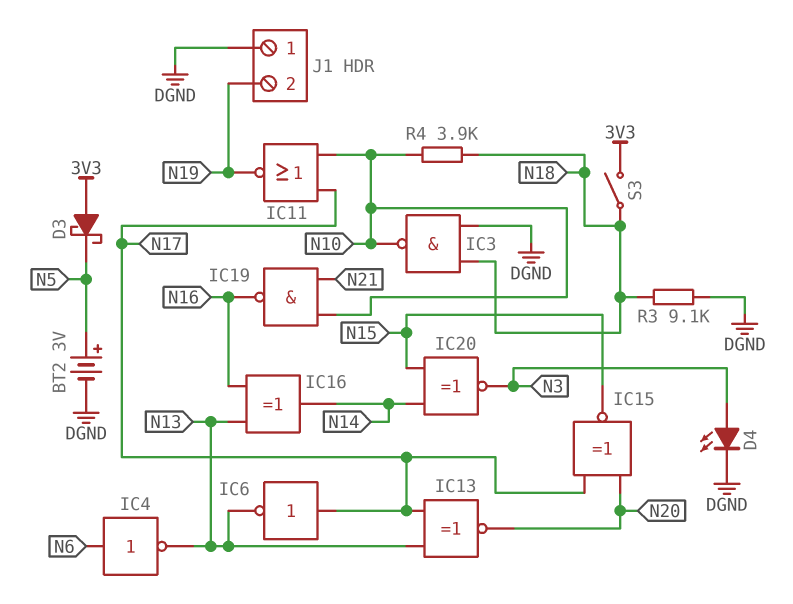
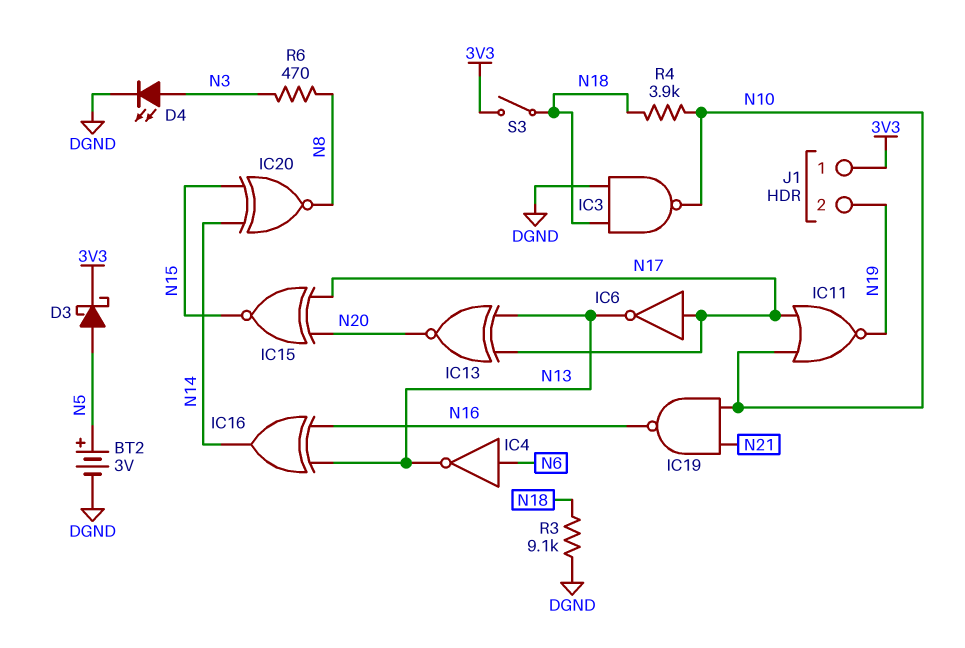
D3: schottky (A 3V3, K N5) -> schottky (A N5, K 3V3)
IC20: XNOR (in N14, in N15, out N3) -> XNOR (in N14, in N15, out N8)
J1 pin 1: DGND -> 3V3
R6: none -> 470 (N3, N8)

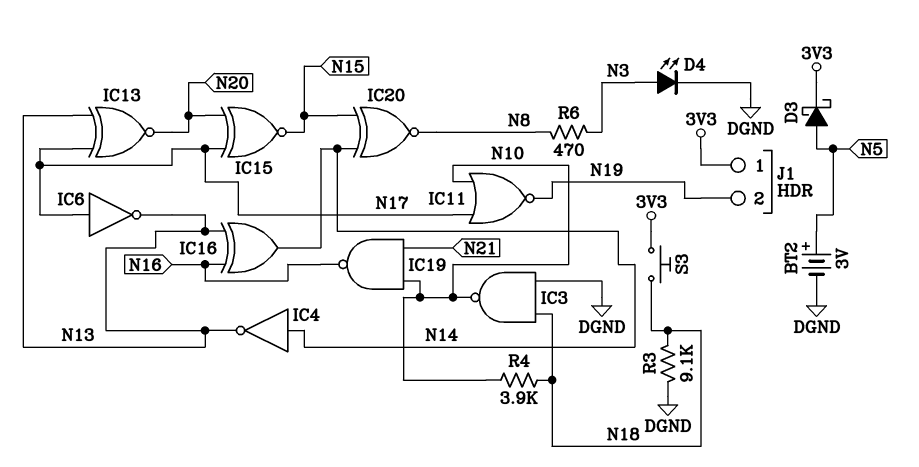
IC4: NOT (in N6, out N13) -> NOT (in N14, out N13)
S3: switch (3V3, N18) -> button (3V3, N18)

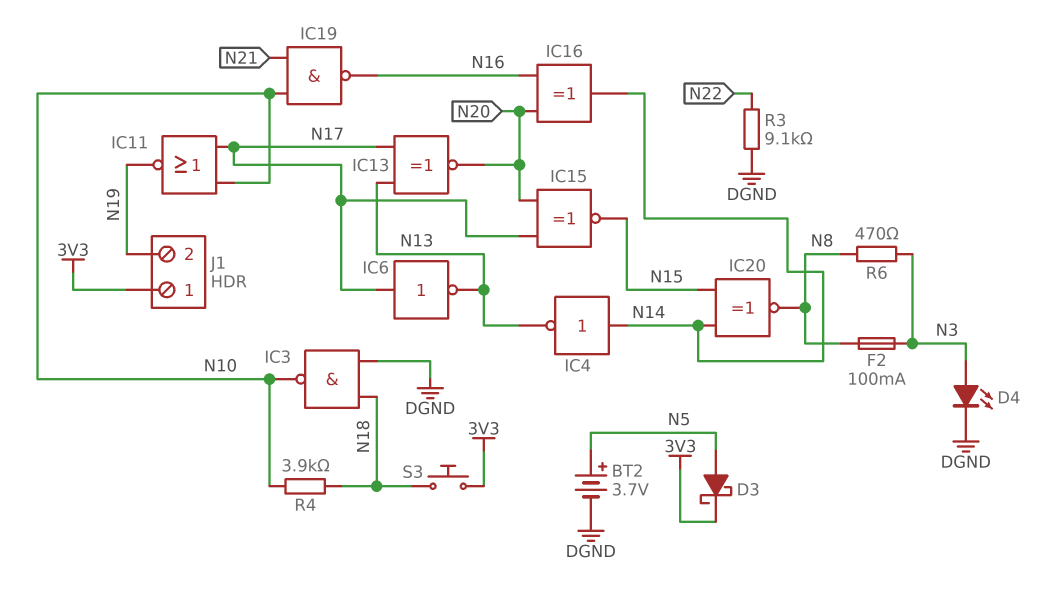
BT2: 3V (plus N5, minus DGND) -> 3.7V (plus N5, minus DGND)
F2: none -> 100mA (N3, N8)
IC16: XOR (in N13, in N16, out N14) -> XOR (in N16, in N20, out N14)
R3: 9.1k (DGND, N18) -> 9.1k (DGND, N22)

